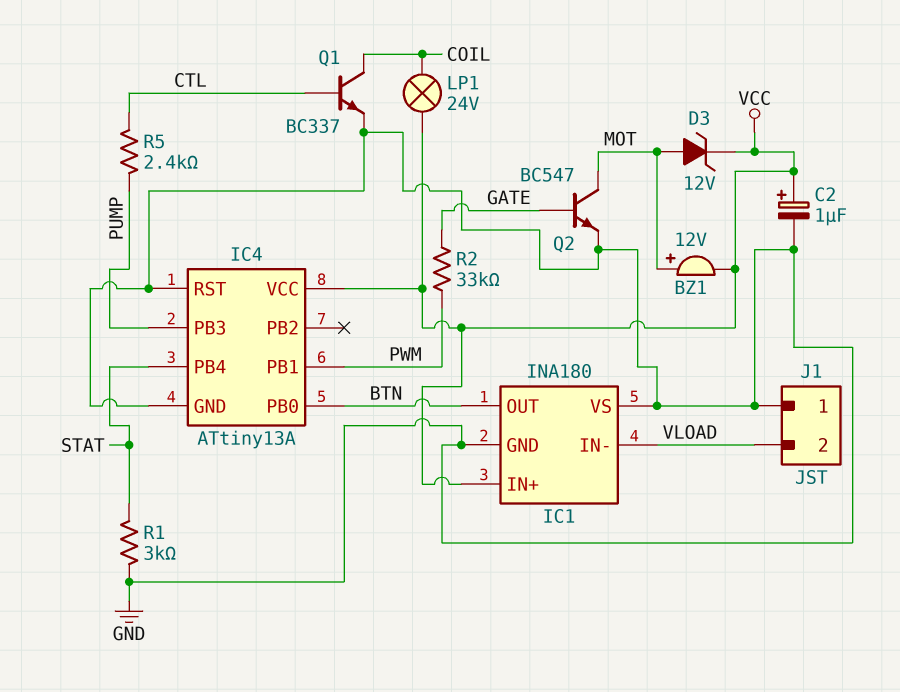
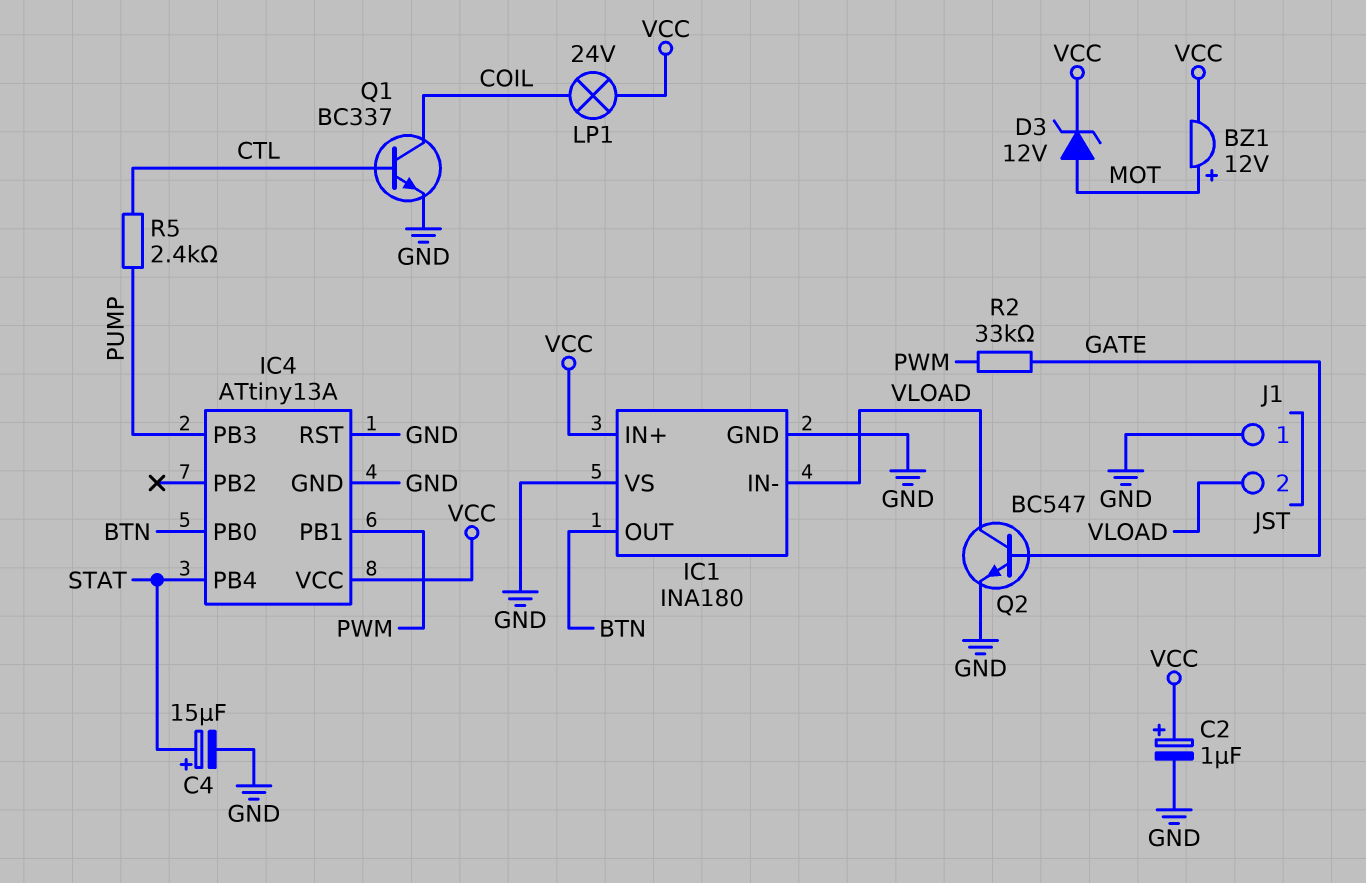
C4: none -> 15uF (plus STAT, minus GND)
Q2: NPN BC547 (B GATE, C MOT, E GND) -> NPN BC547 (B GATE, C VLOAD, E GND)
R1: 3k (GND, STAT) -> none

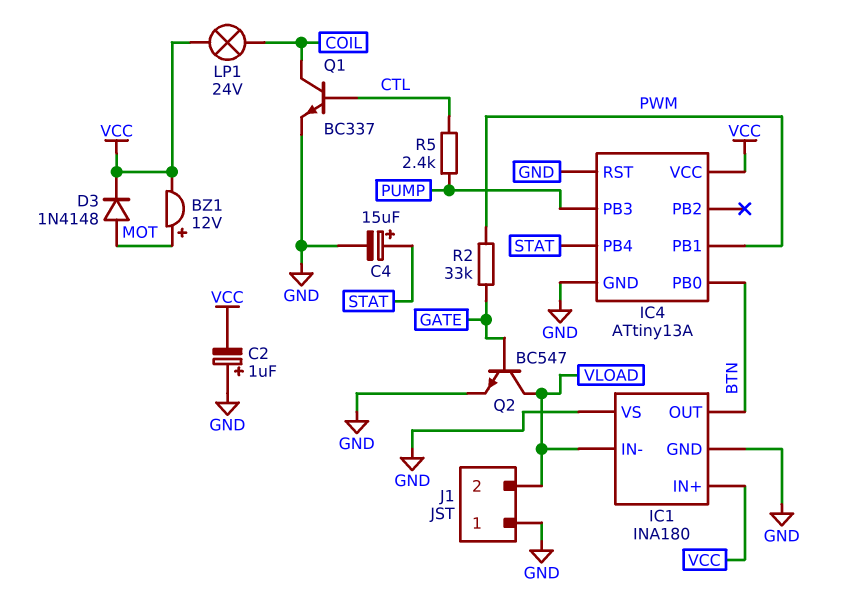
C2: 1uF (plus VCC, minus GND) -> 1uF (plus GND, minus VCC)
D3: zener 12V (A MOT, K VCC) -> diode 1N4148 (A MOT, K VCC)

